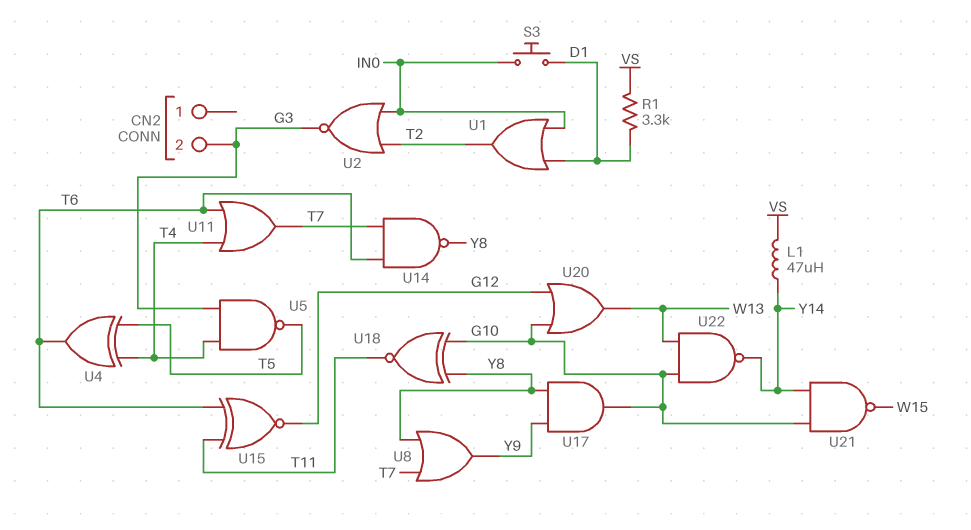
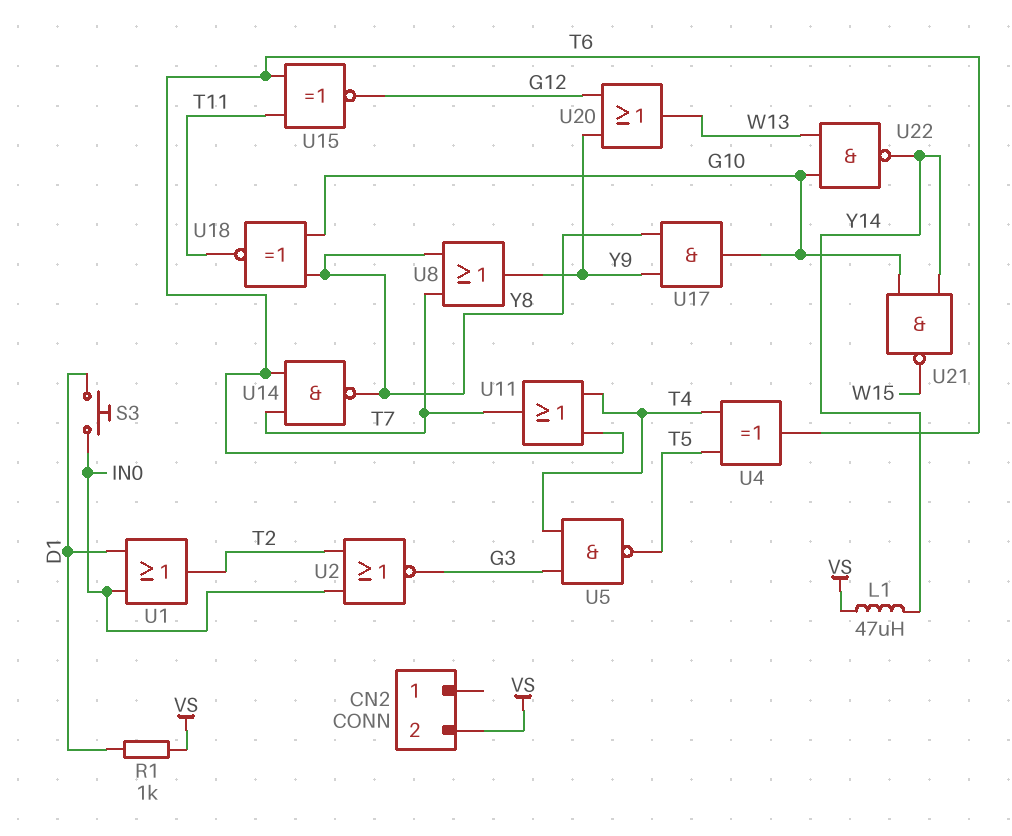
CN2 pin 2: G3 -> VS
R1: 3.3k (D1, VS) -> 1k (D1, VS)
U20: OR (in G10, in G12, out W13) -> OR (in G12, in Y9, out W13)

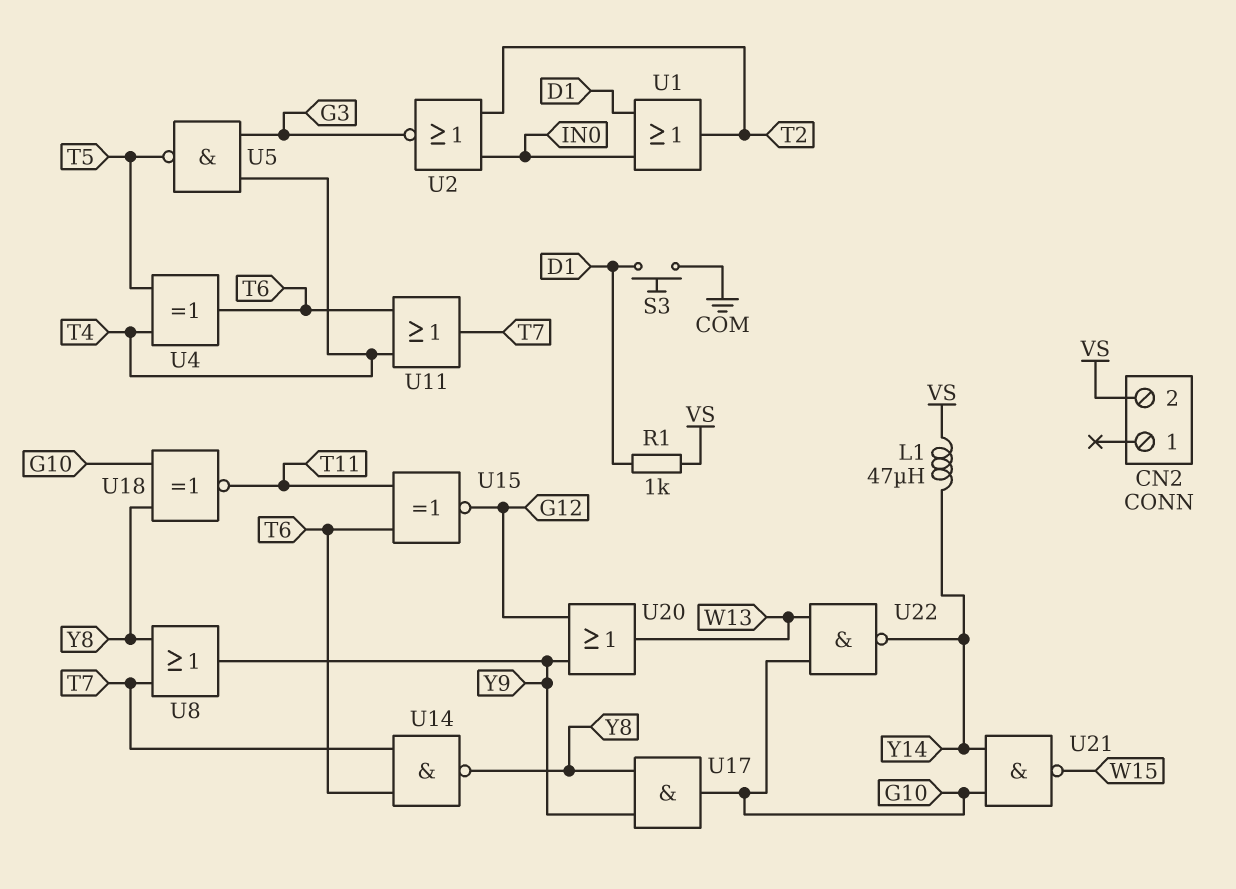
S3: button (D1, IN0) -> button (COM, D1)

